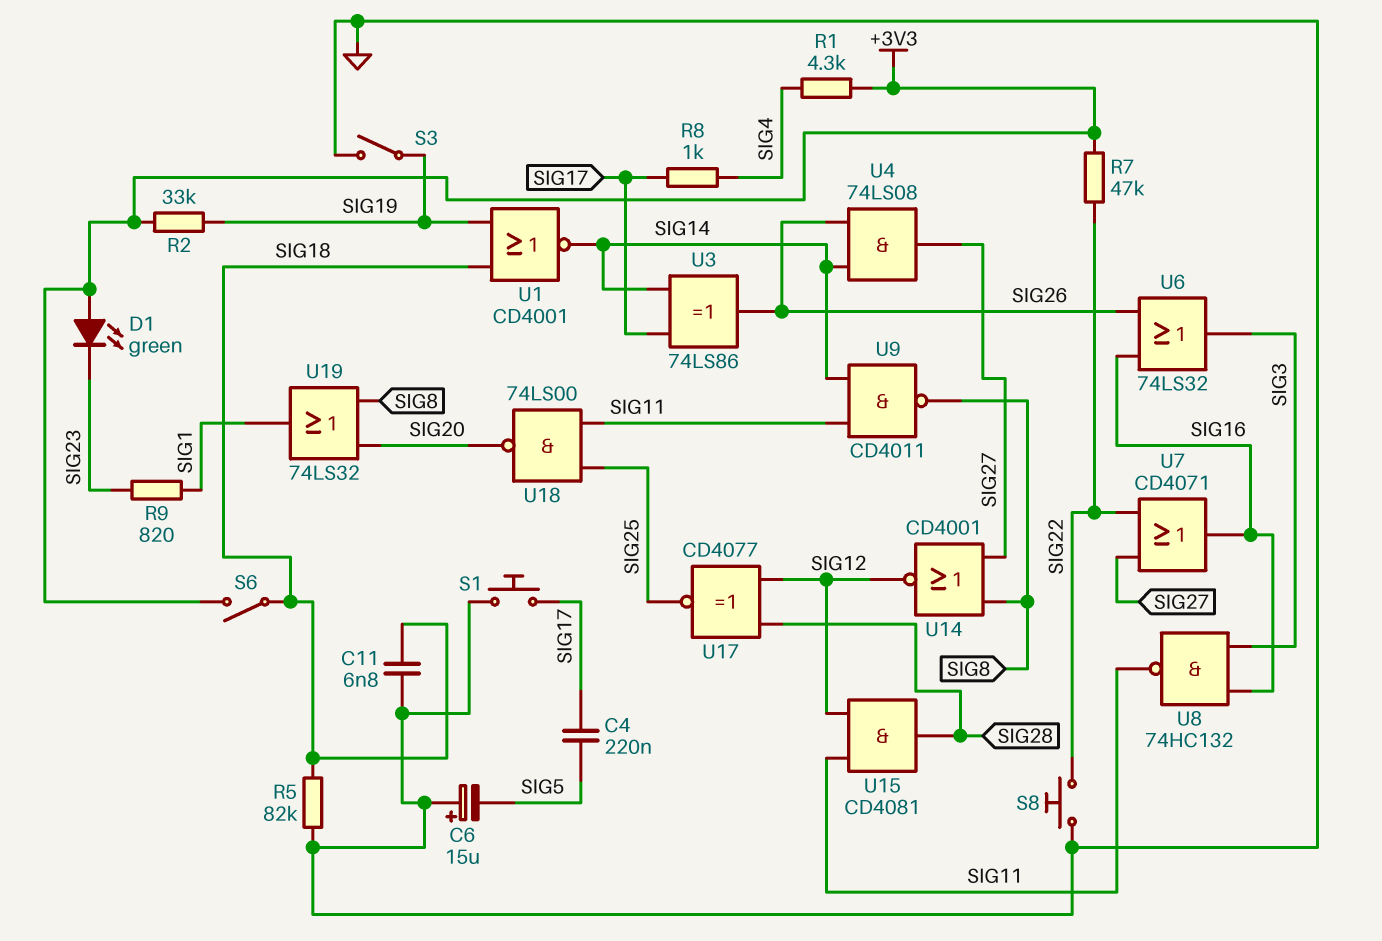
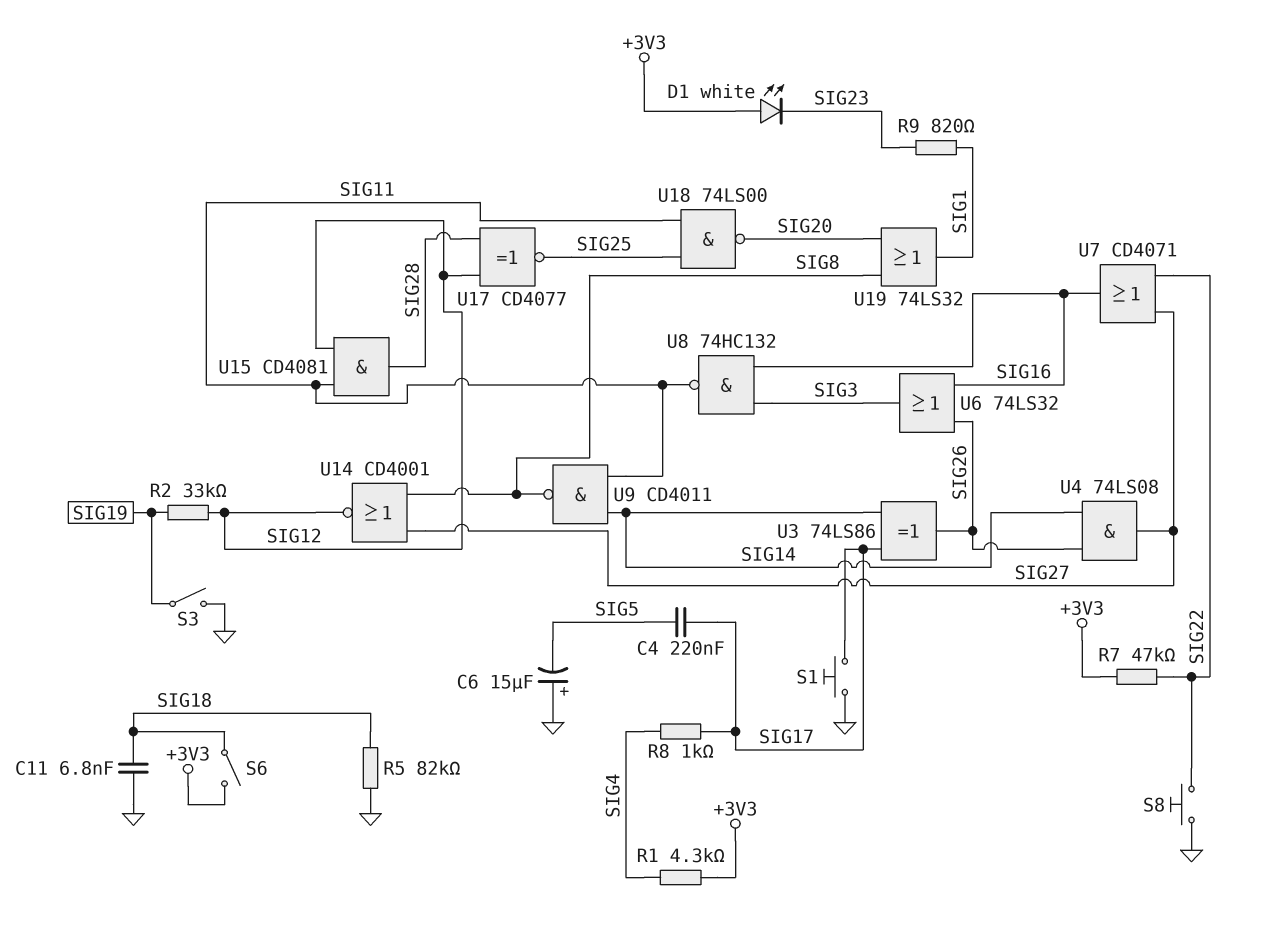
D1: LED green (A +3V3, K SIG23) -> LED white (A +3V3, K SIG23)
R2: 33k (+3V3, SIG19) -> 33k (SIG12, SIG19)
U1: NOR CD4001 (in SIG18, in SIG19, out SIG14) -> none

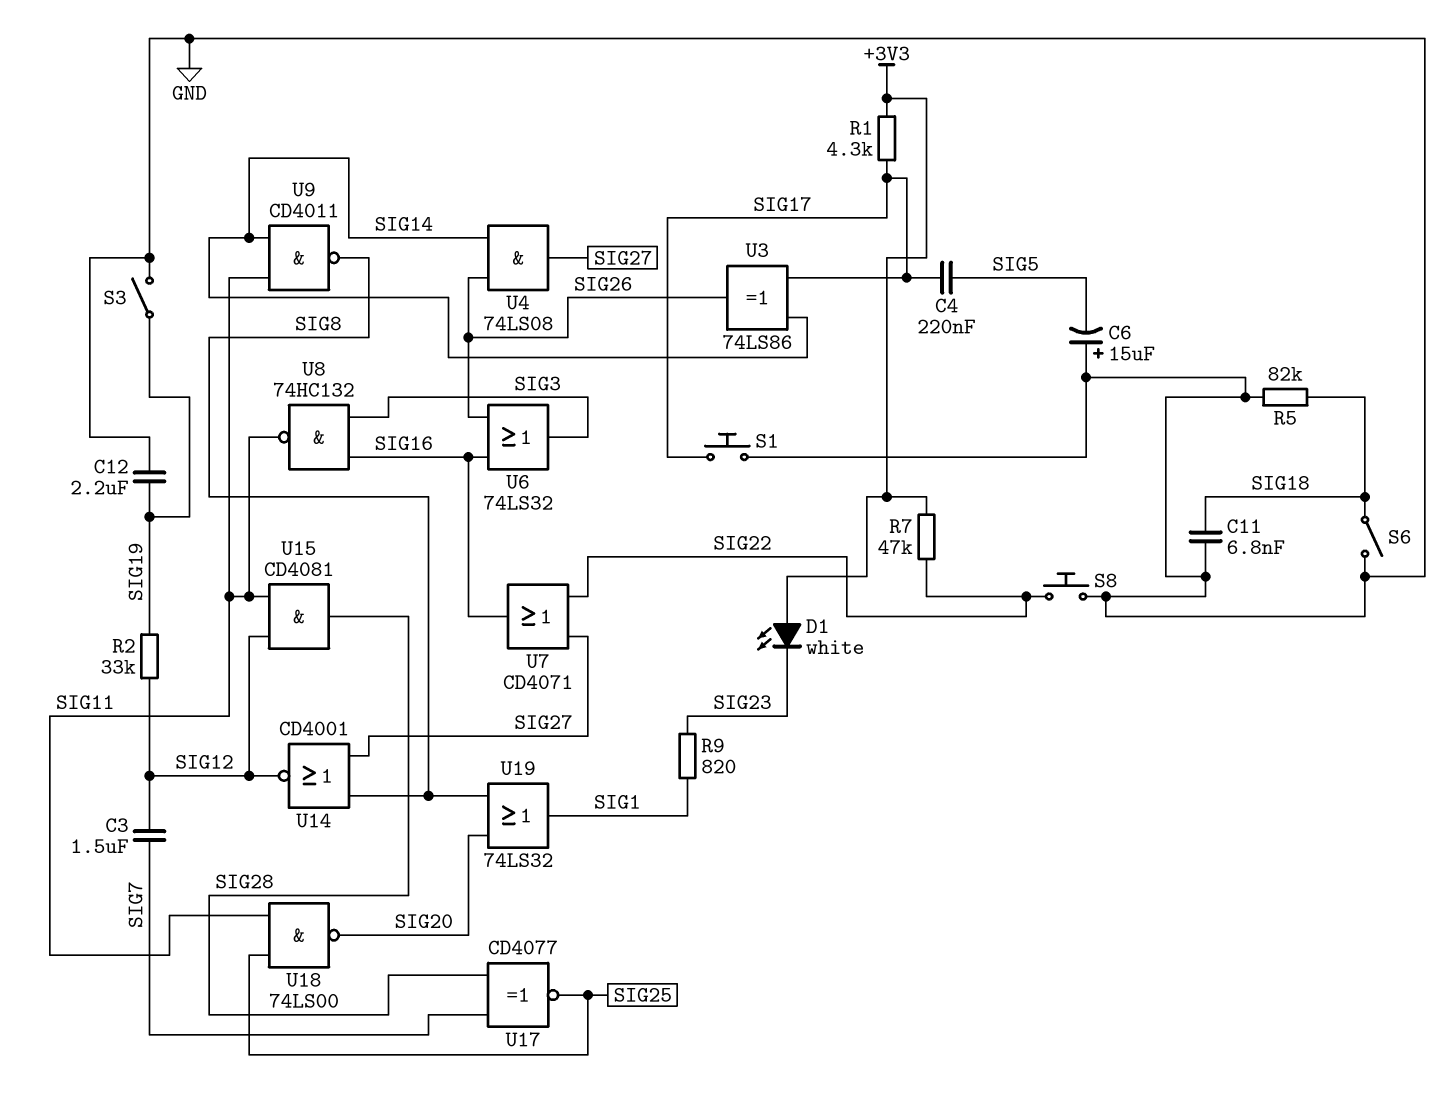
C3: none -> 1.5uF (SIG7, SIG12)
C12: none -> 2.2uF (GND, SIG19)
R1: 4.3k (+3V3, SIG4) -> 4.3k (+3V3, SIG17)
R8: 1k (SIG4, SIG17) -> none
S6: switch (+3V3, SIG18) -> switch (GND, SIG18)
U17: XNOR CD4077 (in SIG12, in SIG28, out SIG25) -> XNOR CD4077 (in SIG7, in SIG28, out SIG25)

